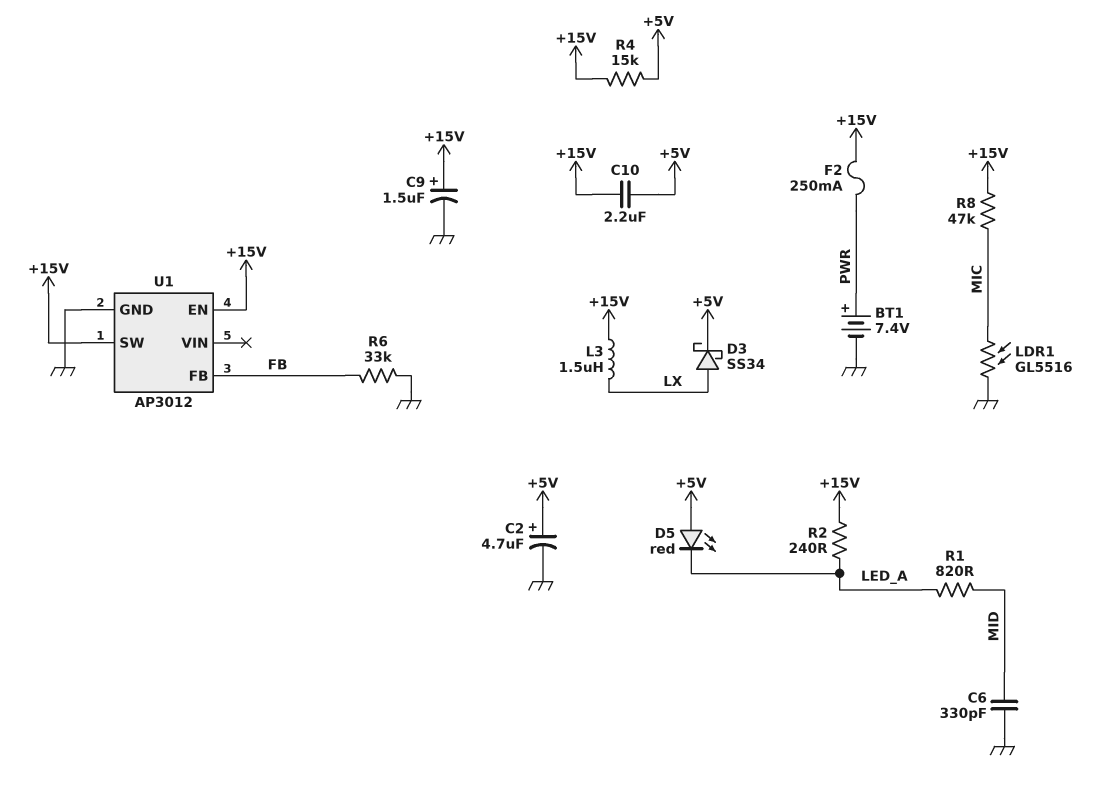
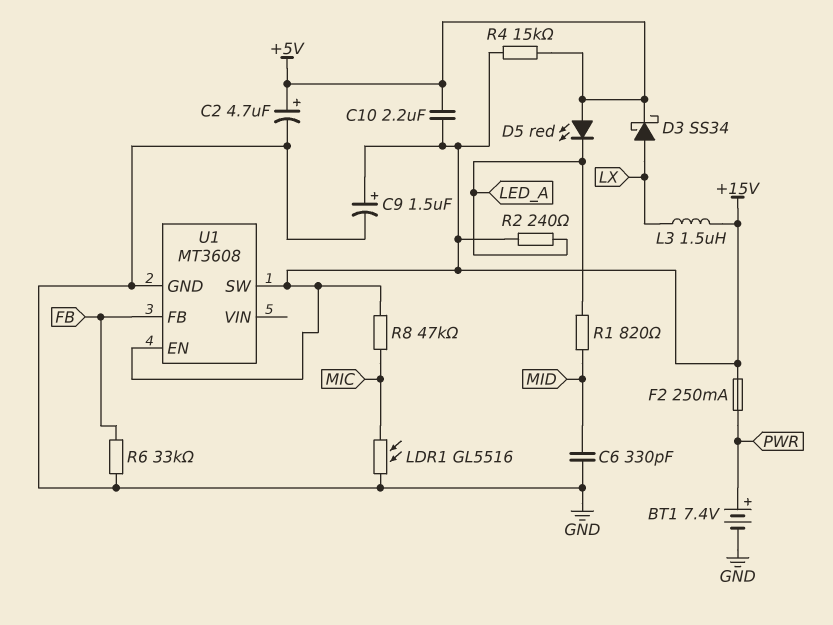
U1: AP3012 -> MT3608

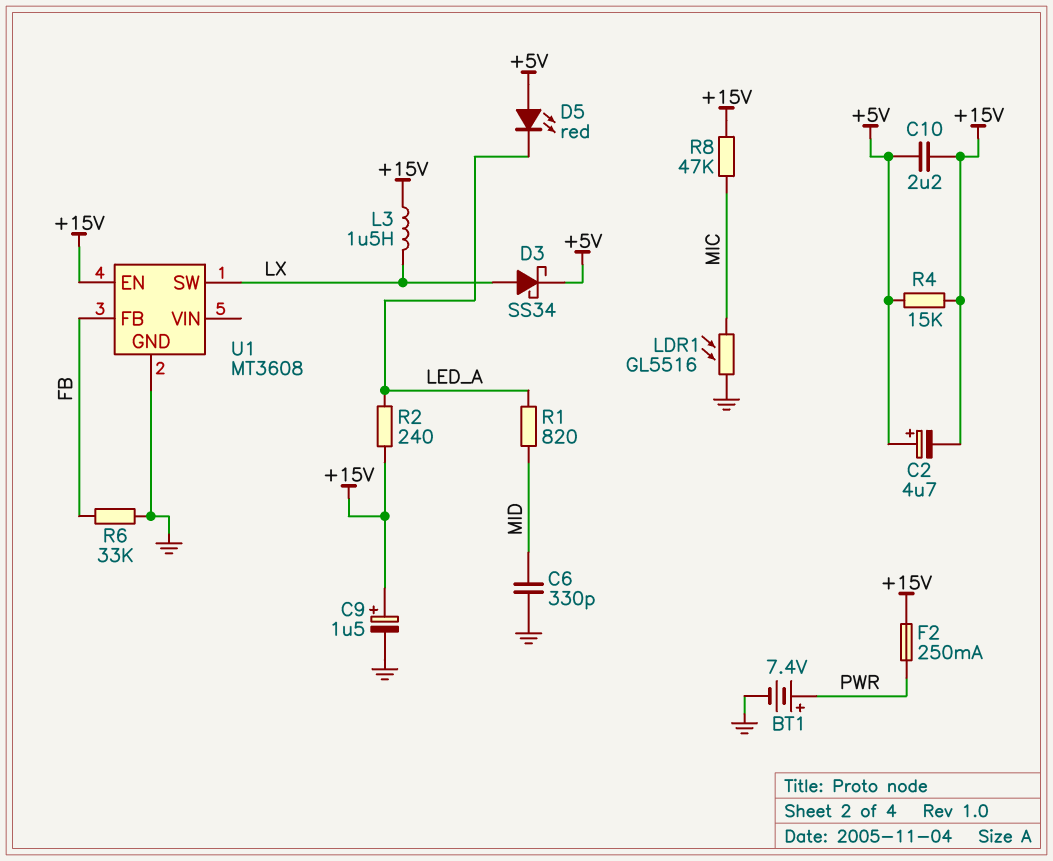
C2: 4.7uF (plus +5V, minus GND) -> 4.7uF (plus +5V, minus +15V)
U1 pin SW: +15V -> LX

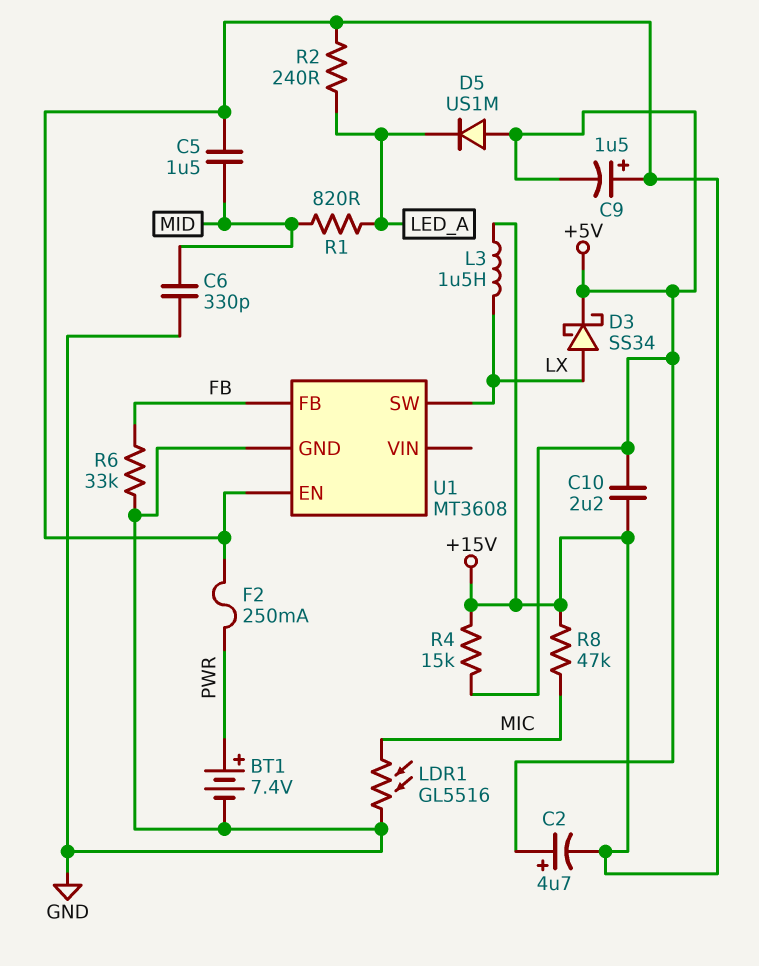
C5: none -> 1.5uF (+15V, MID)
C9: 1.5uF (plus +15V, minus GND) -> 1.5uF (plus +15V, minus +5V)
D5: LED red (A +5V, K LED_A) -> diode US1M (A +5V, K LED_A)

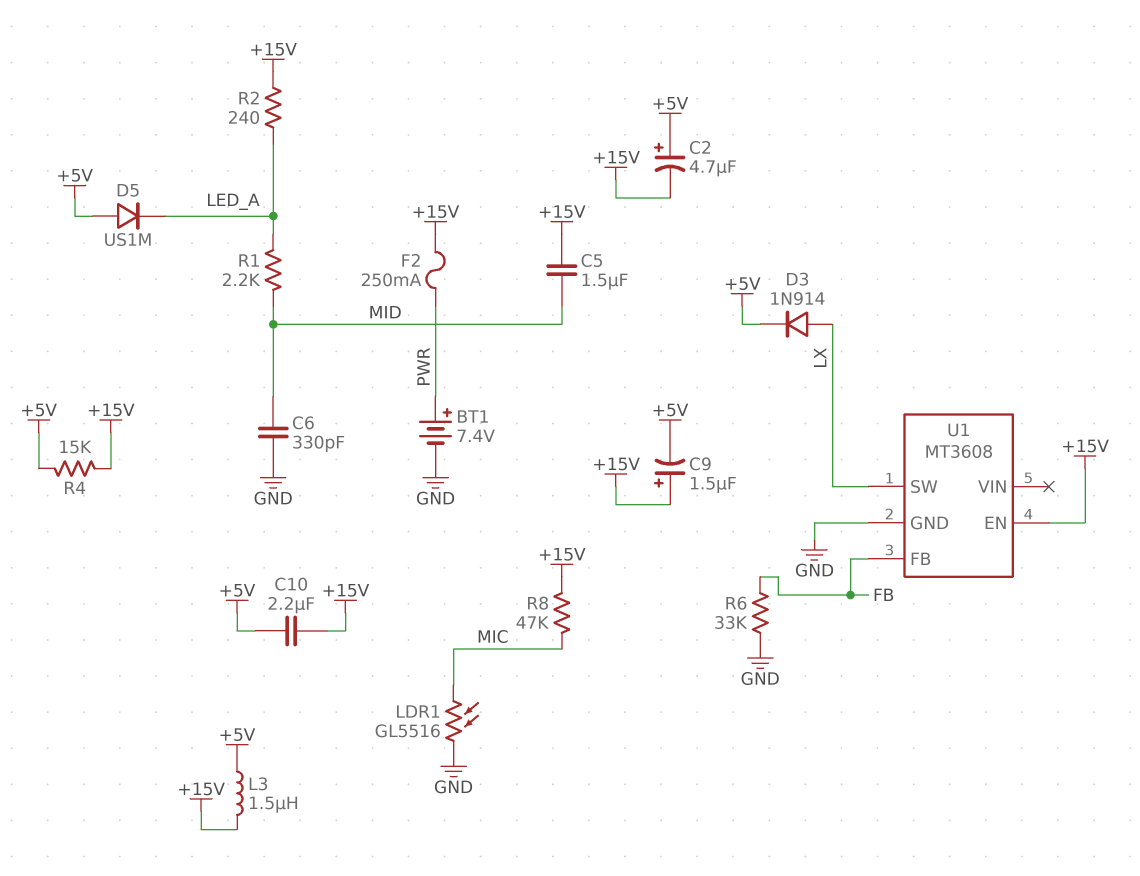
D3: schottky SS34 (A LX, K +5V) -> diode 1N914 (A LX, K +5V)
L3: 1.5uH (+15V, LX) -> 1.5uH (+5V, +15V)
R1: 820 (LED_A, MID) -> 2.2k (LED_A, MID)

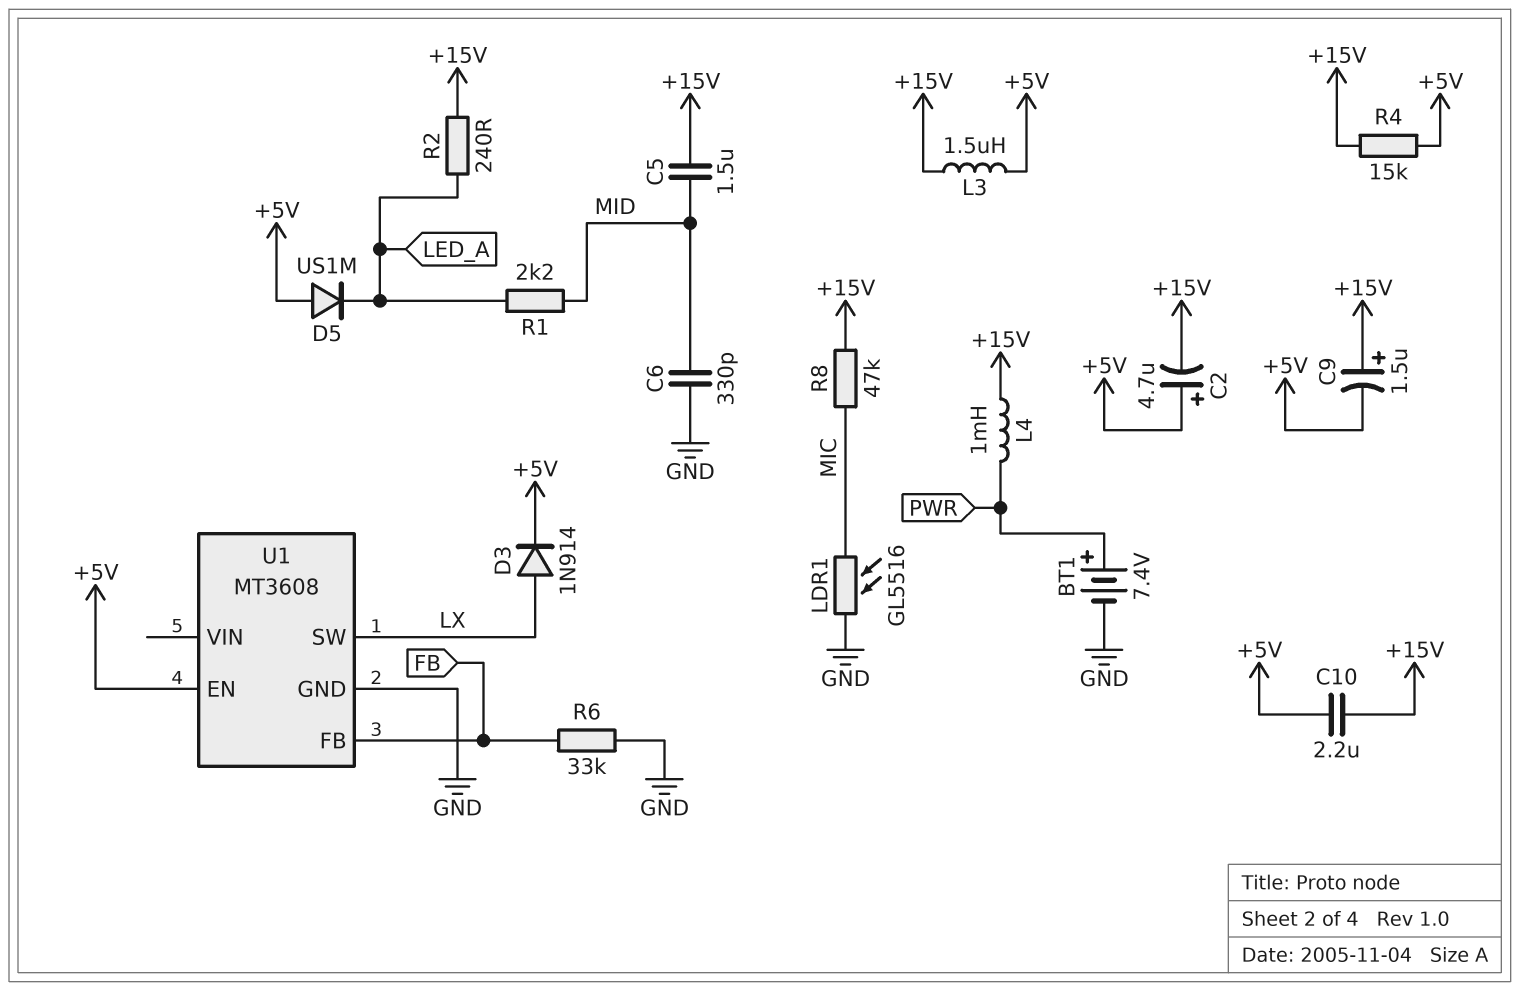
F2: 250mA (+15V, PWR) -> none
L4: none -> 1mH (+15V, PWR)
U1 pin EN: +15V -> +5V

